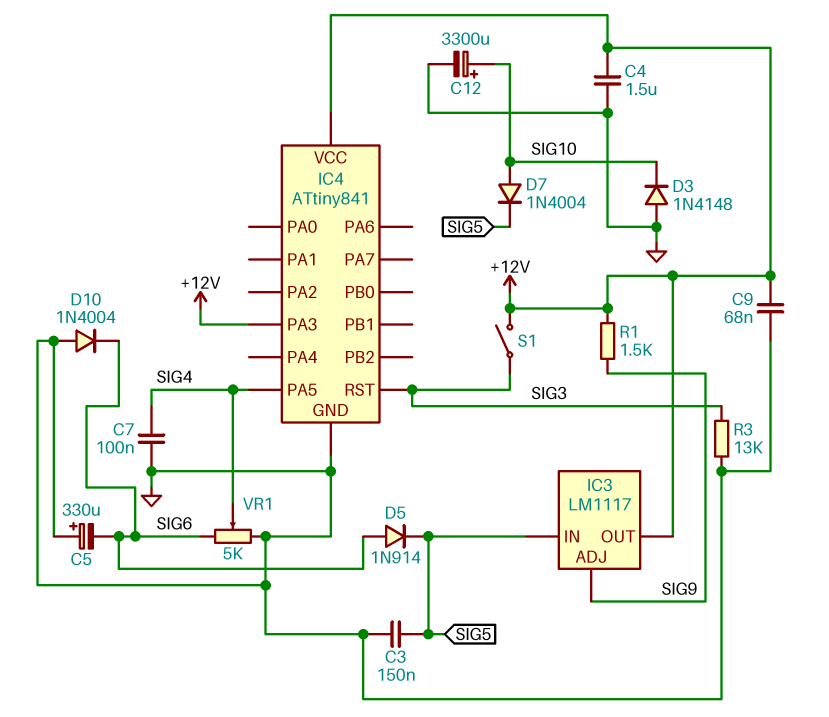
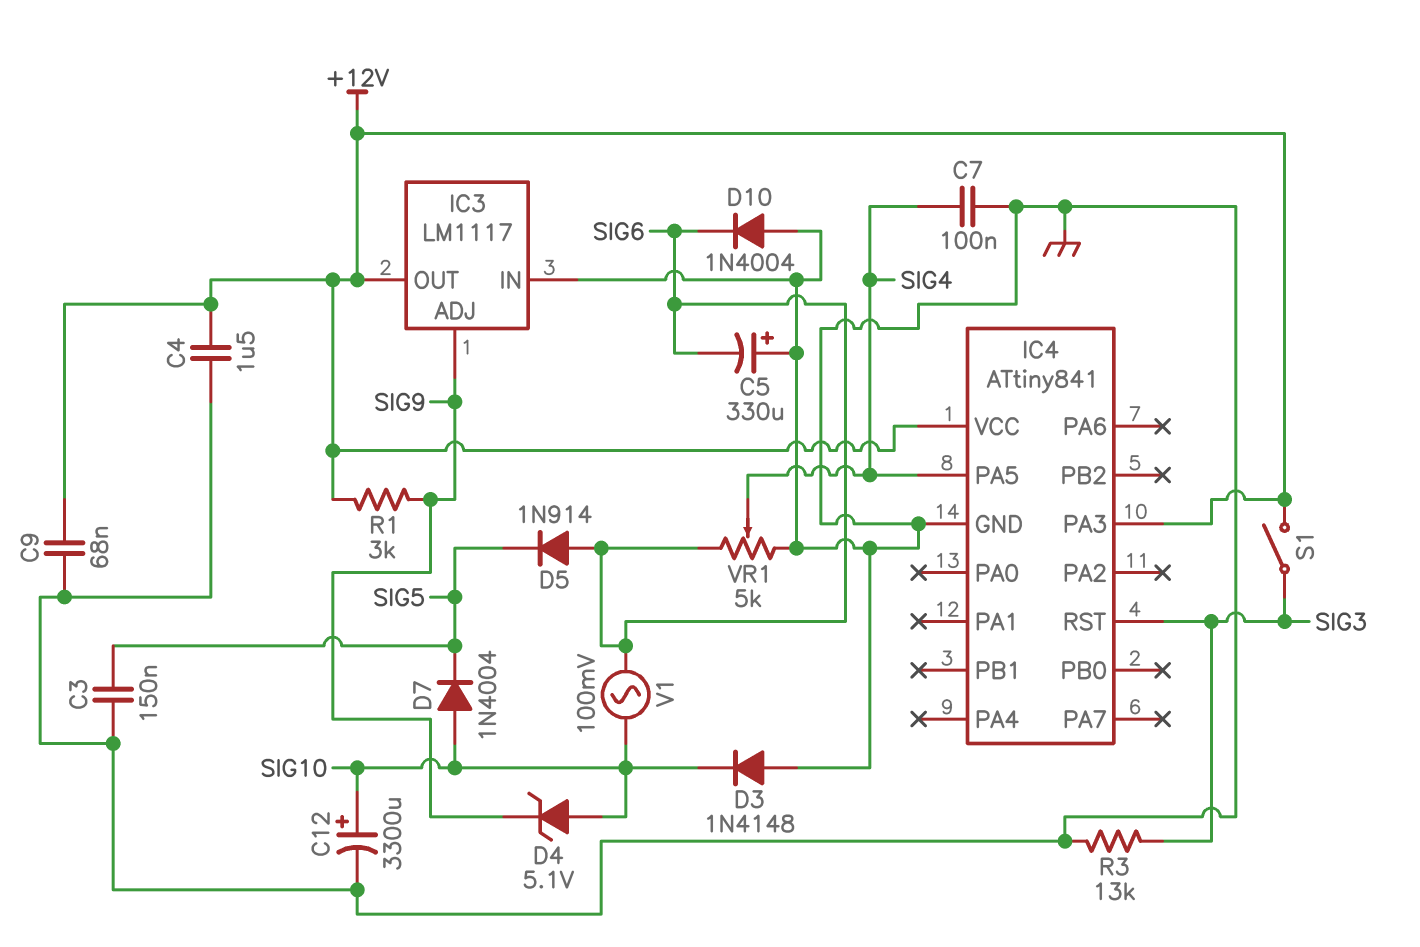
D4: none -> zener 5.1V (A SIG10, K SIG9)
IC3 pin IN: SIG5 -> GND
R1: 1.5k (+12V, SIG9) -> 3k (+12V, SIG9)
V1: none -> AC 100mV (SIG6, SIG10)

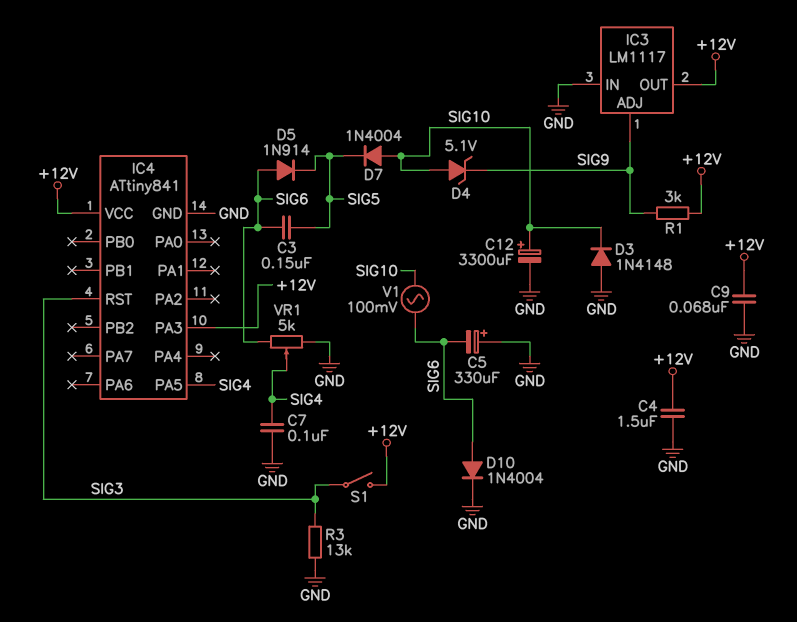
C3: 150nF (GND, SIG5) -> 150nF (SIG5, SIG6)
D10: diode 1N4004 (A GND, K SIG6) -> diode 1N4004 (A SIG6, K GND)

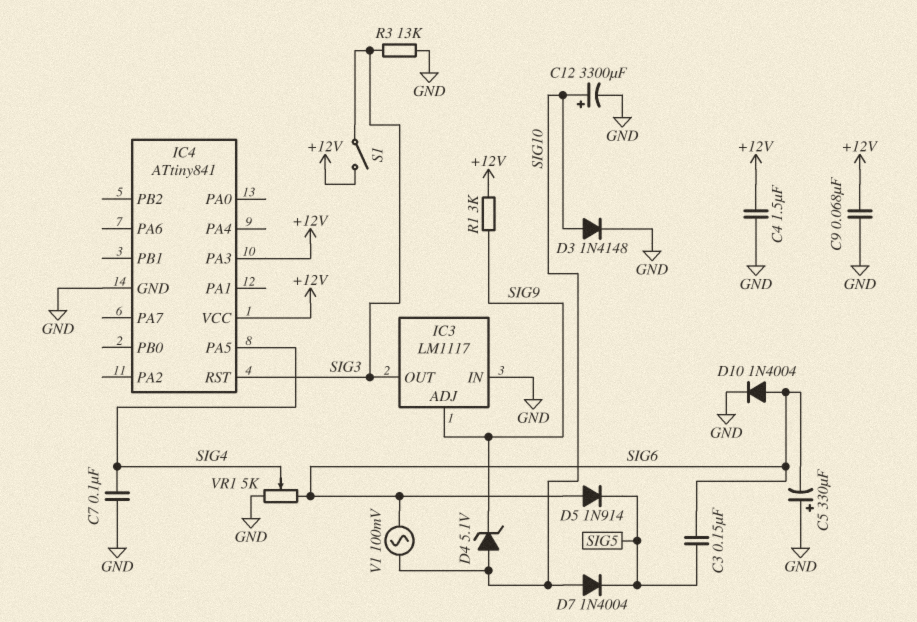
D3: diode 1N4148 (A GND, K SIG10) -> diode 1N4148 (A SIG10, K GND)
IC3 pin OUT: +12V -> SIG3

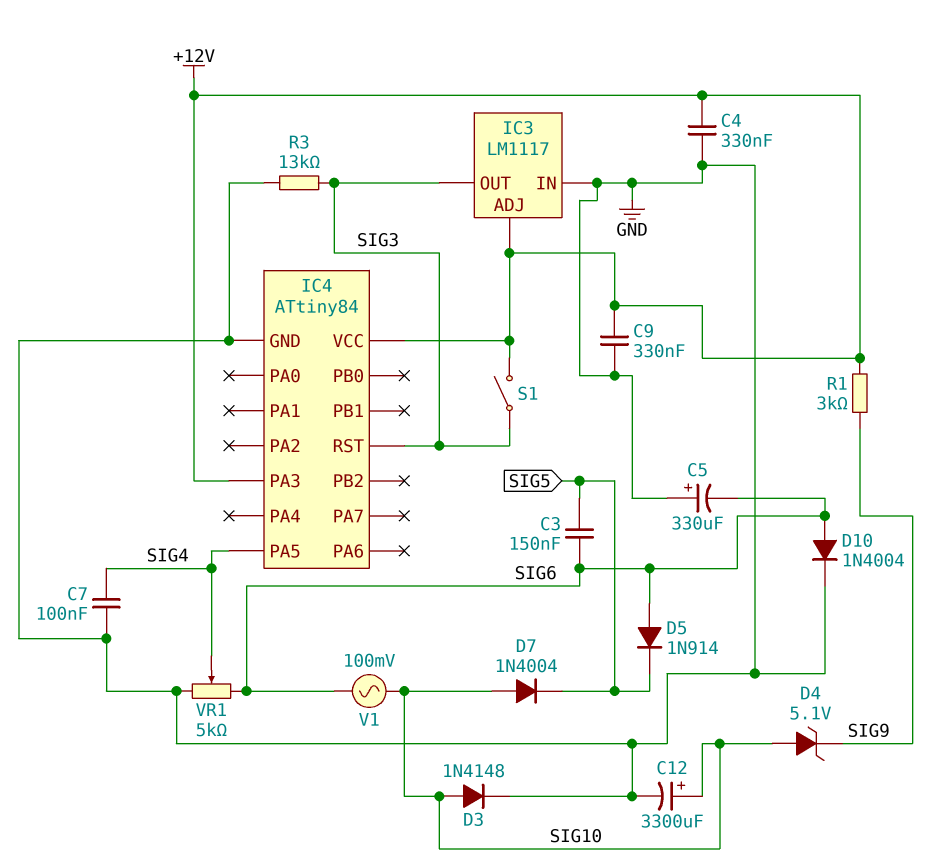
C4: 1.5uF (+12V, GND) -> 330nF (+12V, GND)
C9: 68nF (+12V, GND) -> 330nF (+12V, GND)
IC3 pin ADJ: SIG9 -> +12V
IC4: ATtiny841 -> ATtiny84

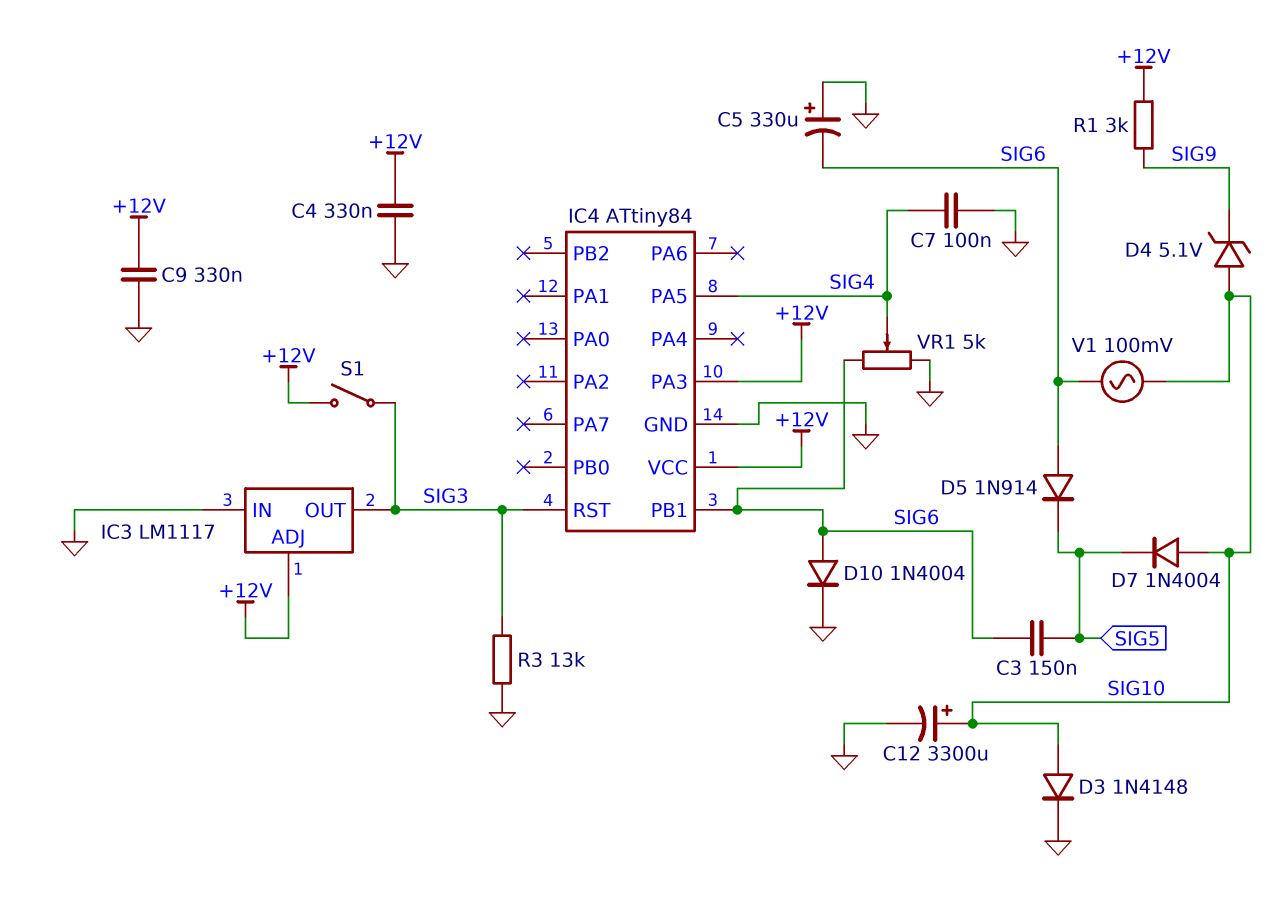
IC4 pin PB1: none -> SIG6

